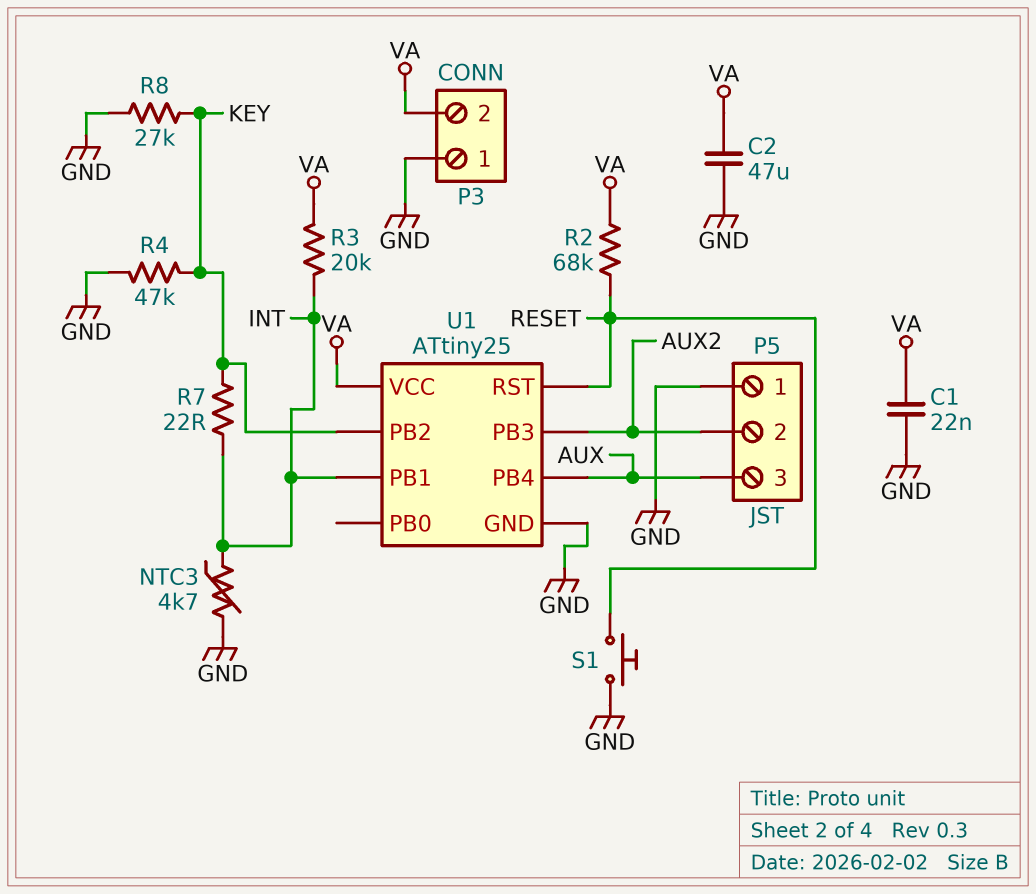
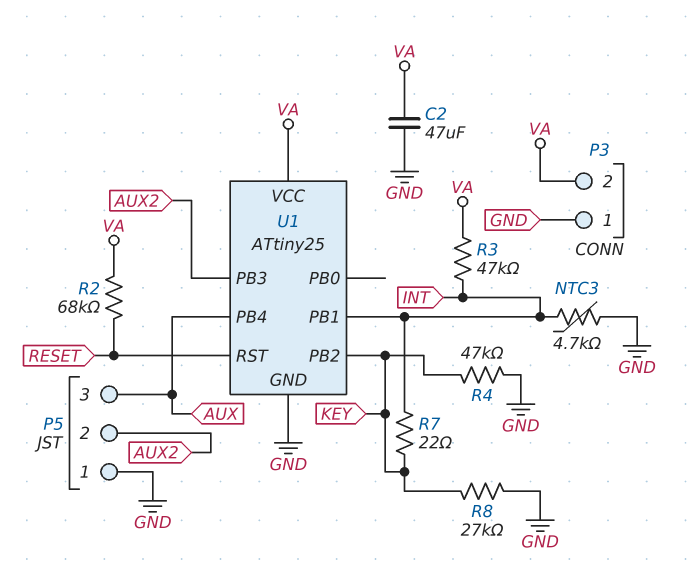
C1: 22nF (GND, VA) -> none
R3: 20k (INT, VA) -> 47k (INT, VA)
S1: button (GND, RESET) -> none

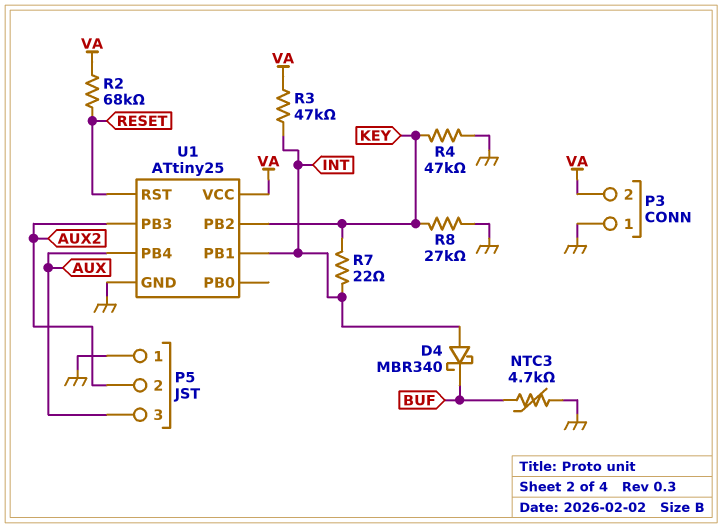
C2: 47uF (GND, VA) -> none
D4: none -> schottky MBR340 (A INT, K BUF)
NTC3: 4.7k (GND, INT) -> 4.7k (BUF, GND)

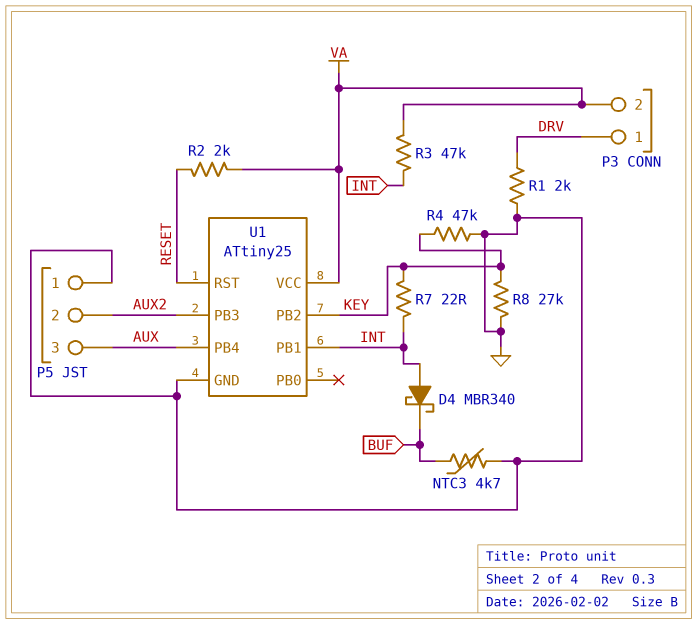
P3 pin 1: GND -> DRV
R1: none -> 2k (DRV, GND)
R2: 68k (RESET, VA) -> 2k (RESET, VA)

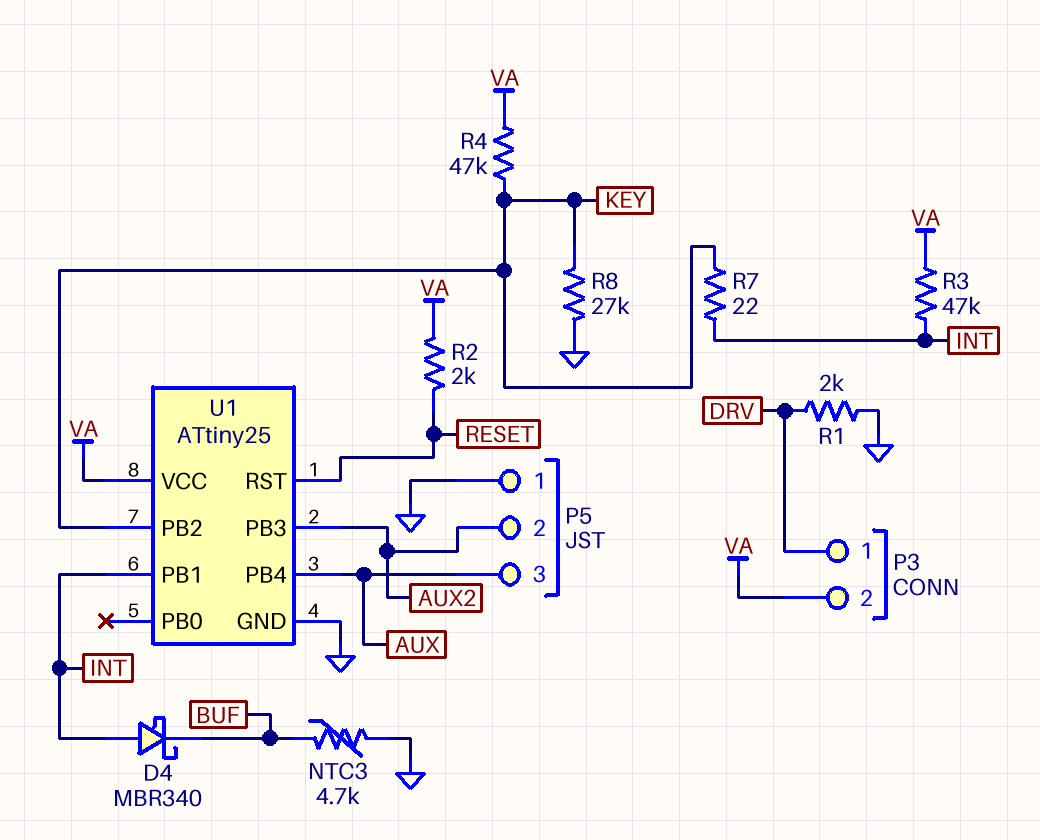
R4: 47k (GND, KEY) -> 47k (KEY, VA)

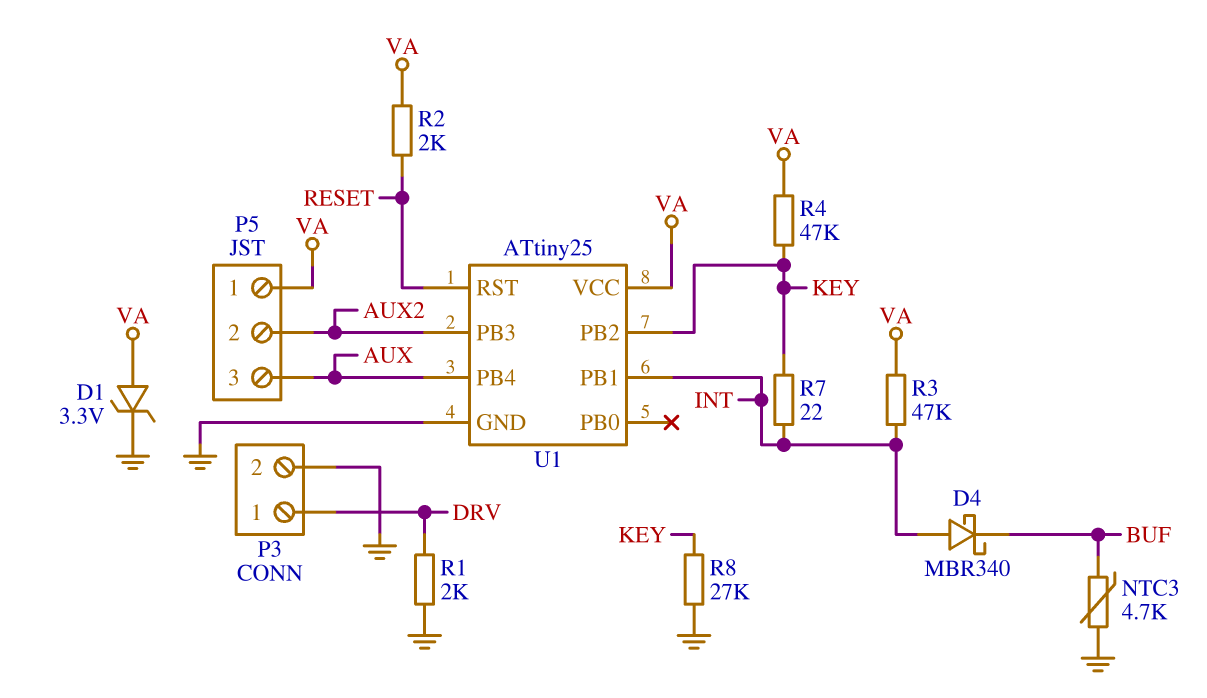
D1: none -> zener 3.3V (A VA, K GND)
P3 pin 2: VA -> GND
P5 pin 1: GND -> VA

